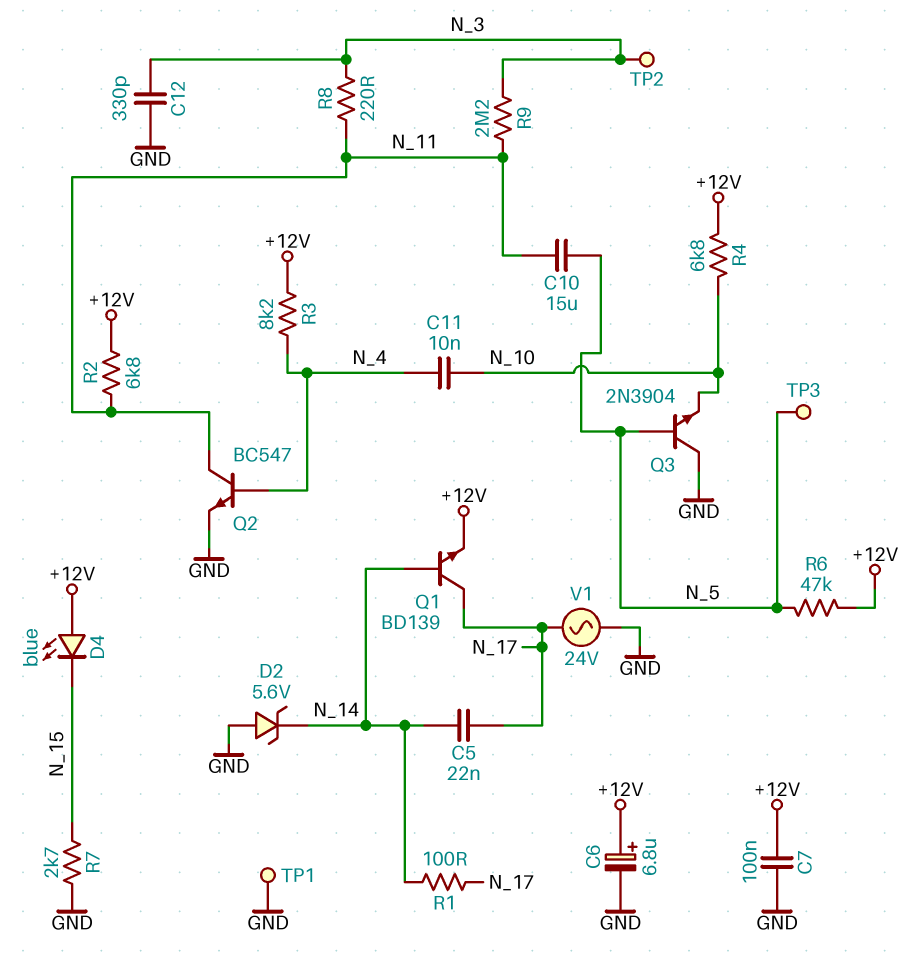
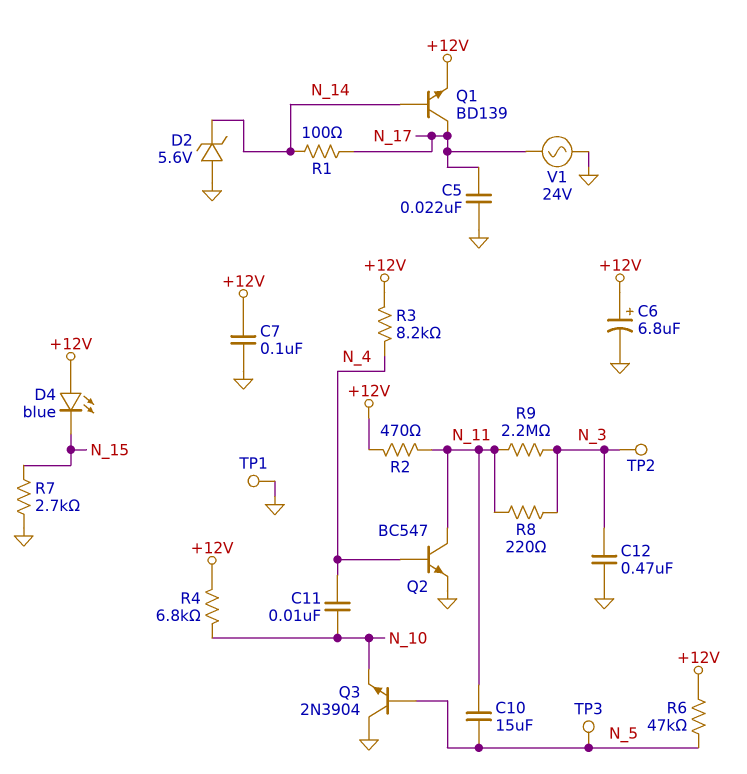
C5: 22nF (N_14, N_17) -> 22nF (GND, N_17)
C12: 330pF (GND, N_3) -> 470nF (GND, N_3)
R2: 6.8k (+12V, N_11) -> 470 (+12V, N_11)

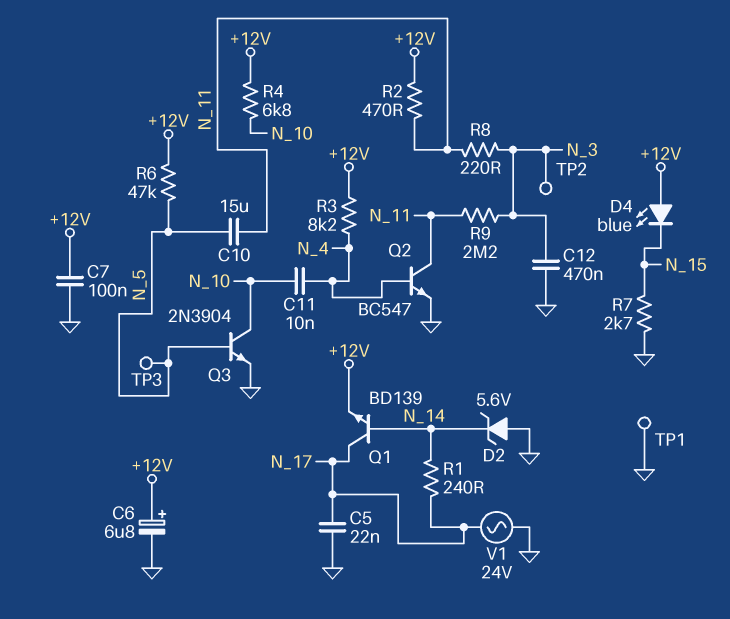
Q3: NPN 2N3904 (B N_5, C GND, E N_10) -> NPN 2N3904 (B N_5, C N_10, E GND)
R1: 100 (N_14, N_17) -> 240 (N_14, N_17)

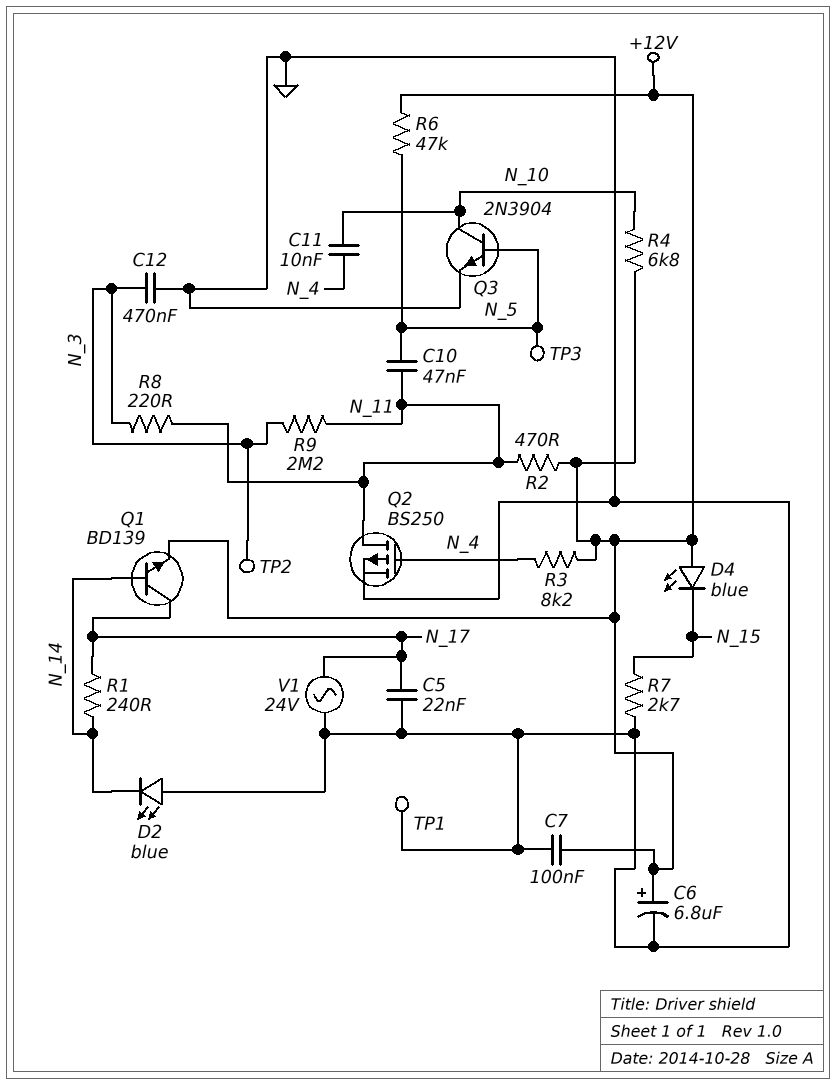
C10: 15uF (N_5, N_11) -> 47nF (N_5, N_11)
D2: zener 5.6V (A GND, K N_14) -> LED blue (A GND, K N_14)
Q2: NPN BC547 (B N_4, C N_11, E GND) -> PMOS BS250 (G N_4, D N_11, S GND)

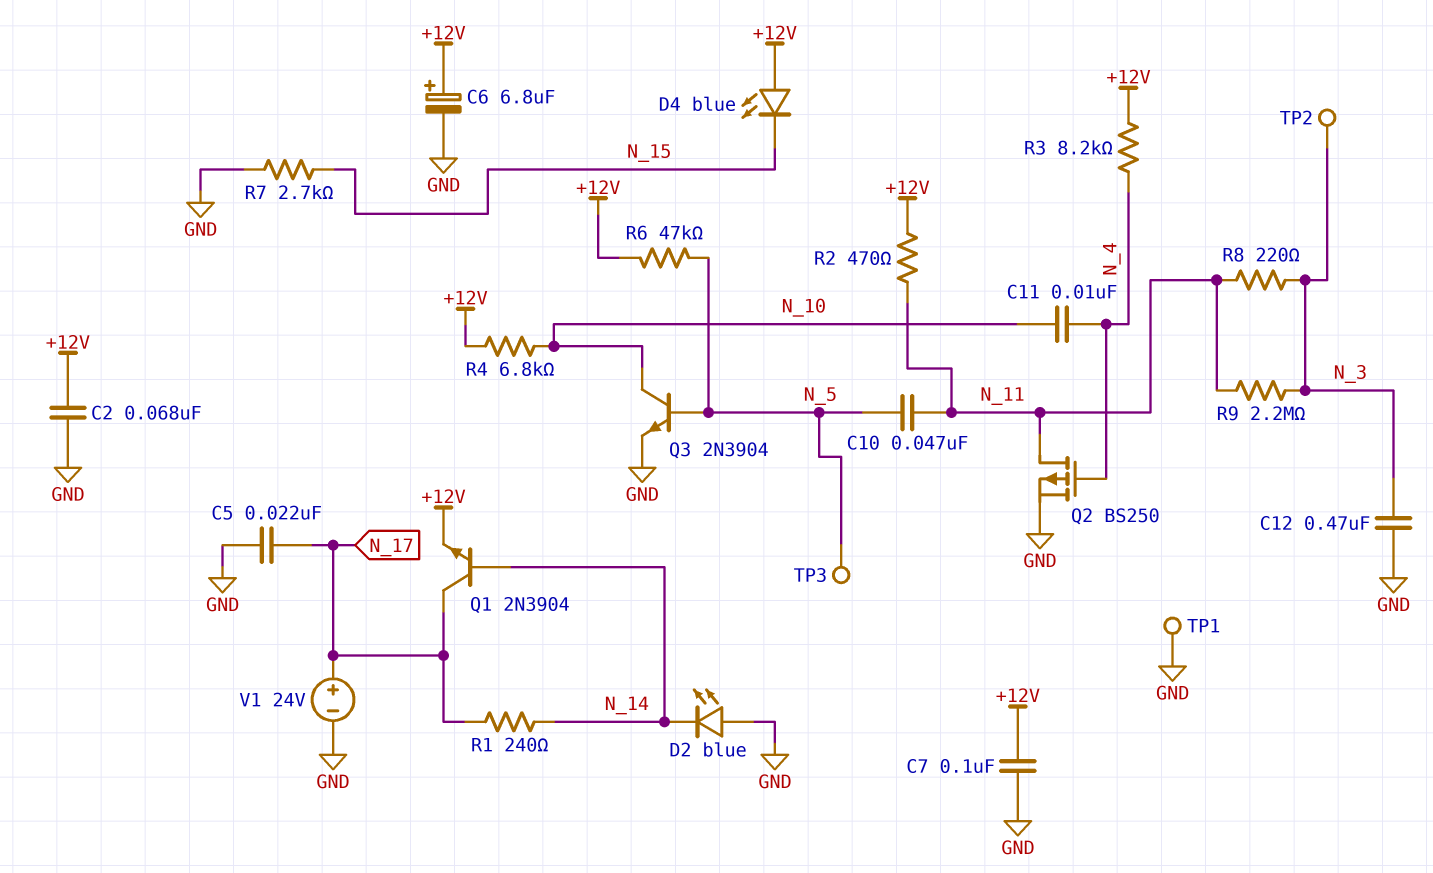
C2: none -> 68nF (+12V, GND)
Q1: NPN BD139 (B N_14, C N_17, E +12V) -> NPN 2N3904 (B N_14, C N_17, E +12V)
V1: AC 24V (GND, N_17) -> 24V (plus N_17, minus GND)

